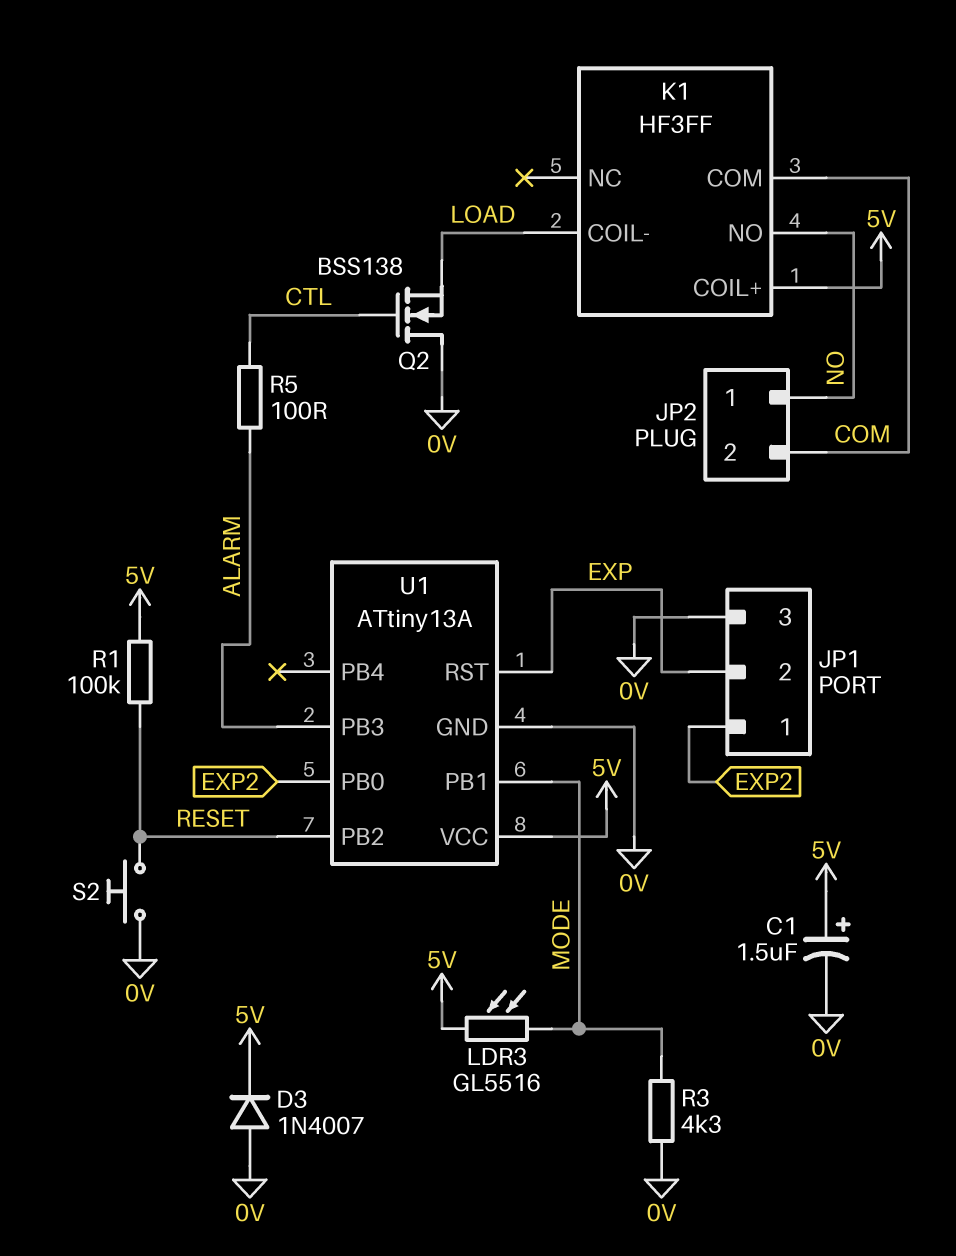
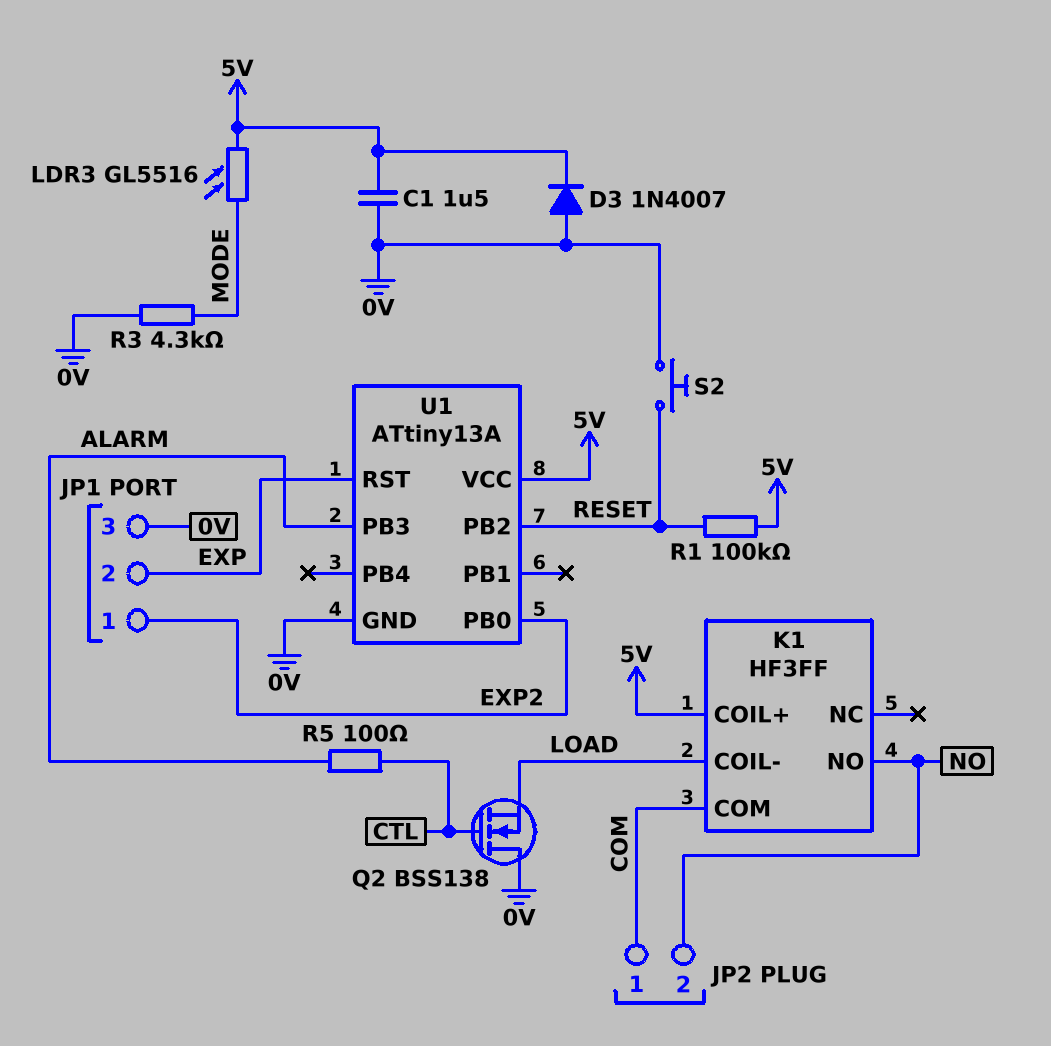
C1: 1.5uF (plus 5V, minus 0V) -> 1.5uF (0V, 5V)
JP2 pin 1: NO -> COM
JP2 pin 2: COM -> NO
U1 pin PB1: MODE -> none

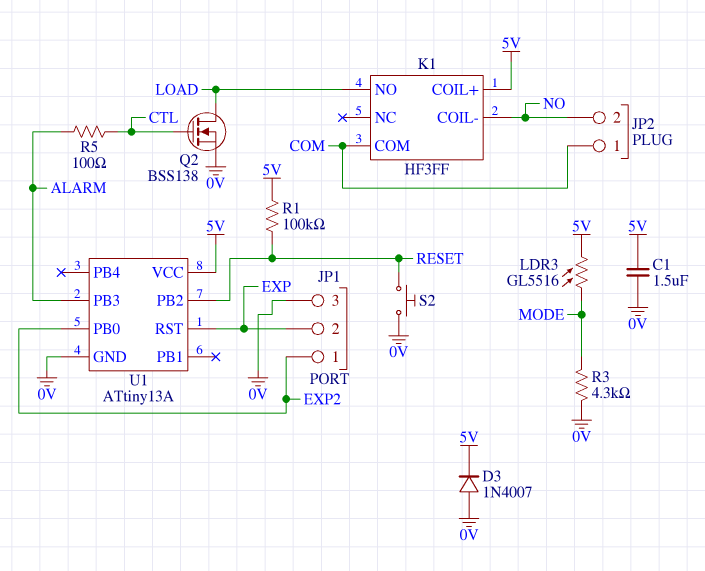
K1 pin COIL-: LOAD -> NO
K1 pin NO: NO -> LOAD
Q2: NMOS BSS138 (G CTL, D 0V, S LOAD) -> NMOS BSS138 (G CTL, D LOAD, S 0V)

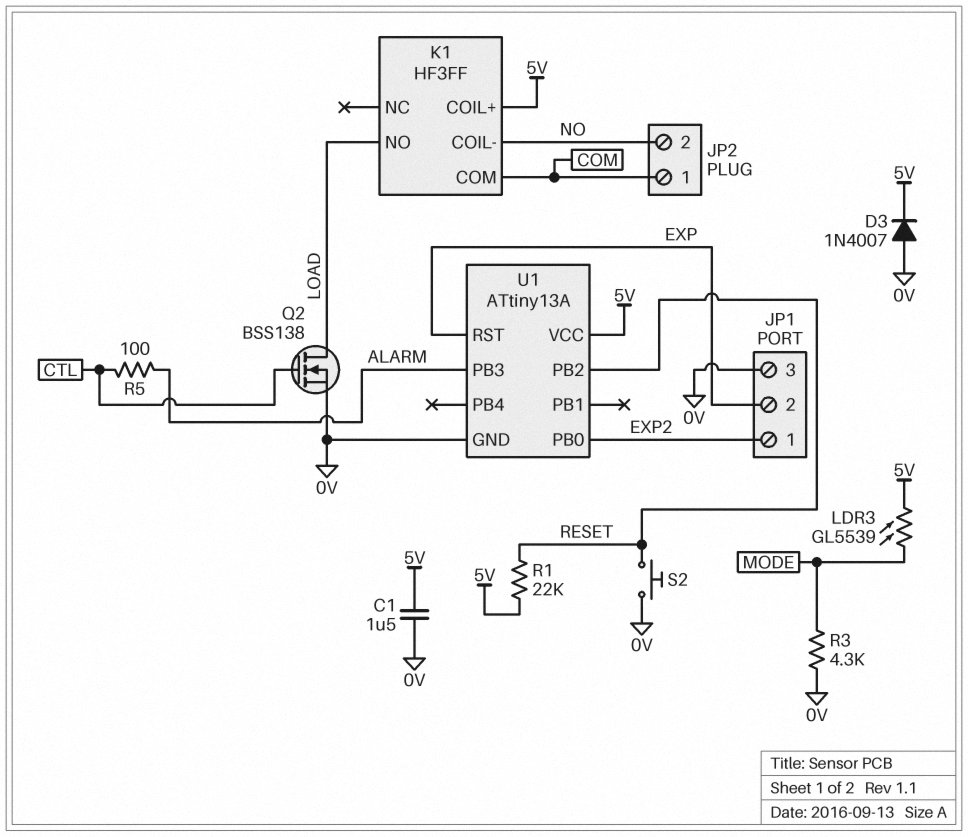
LDR3: GL5516 (5V, MODE) -> GL5539 (5V, MODE)
R1: 100k (5V, RESET) -> 22k (5V, RESET)

